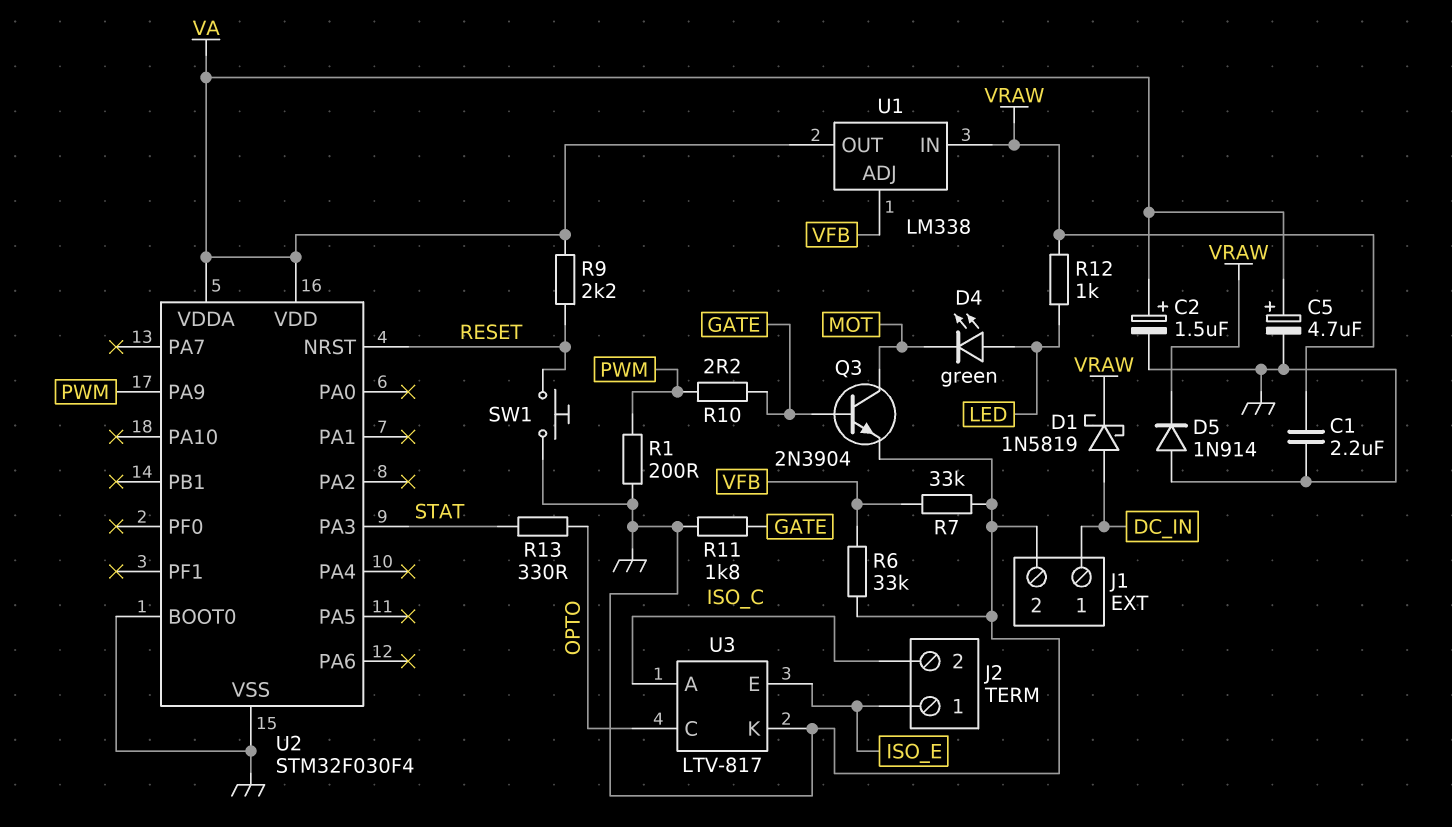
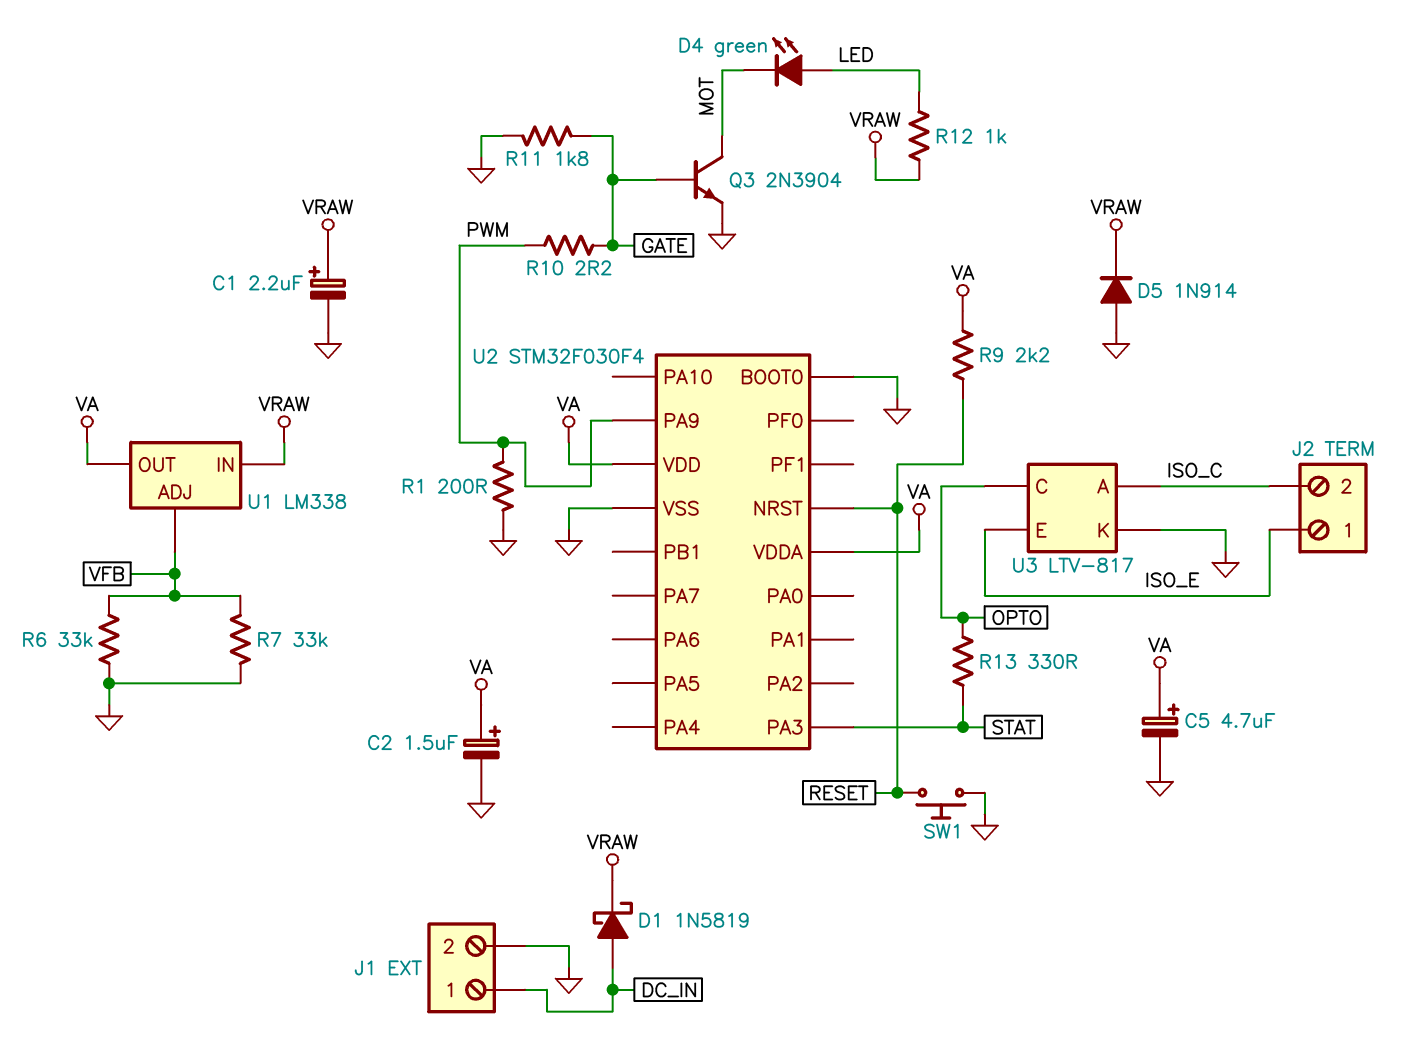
C1: 2.2uF (GND, VRAW) -> 2.2uF (plus VRAW, minus GND)

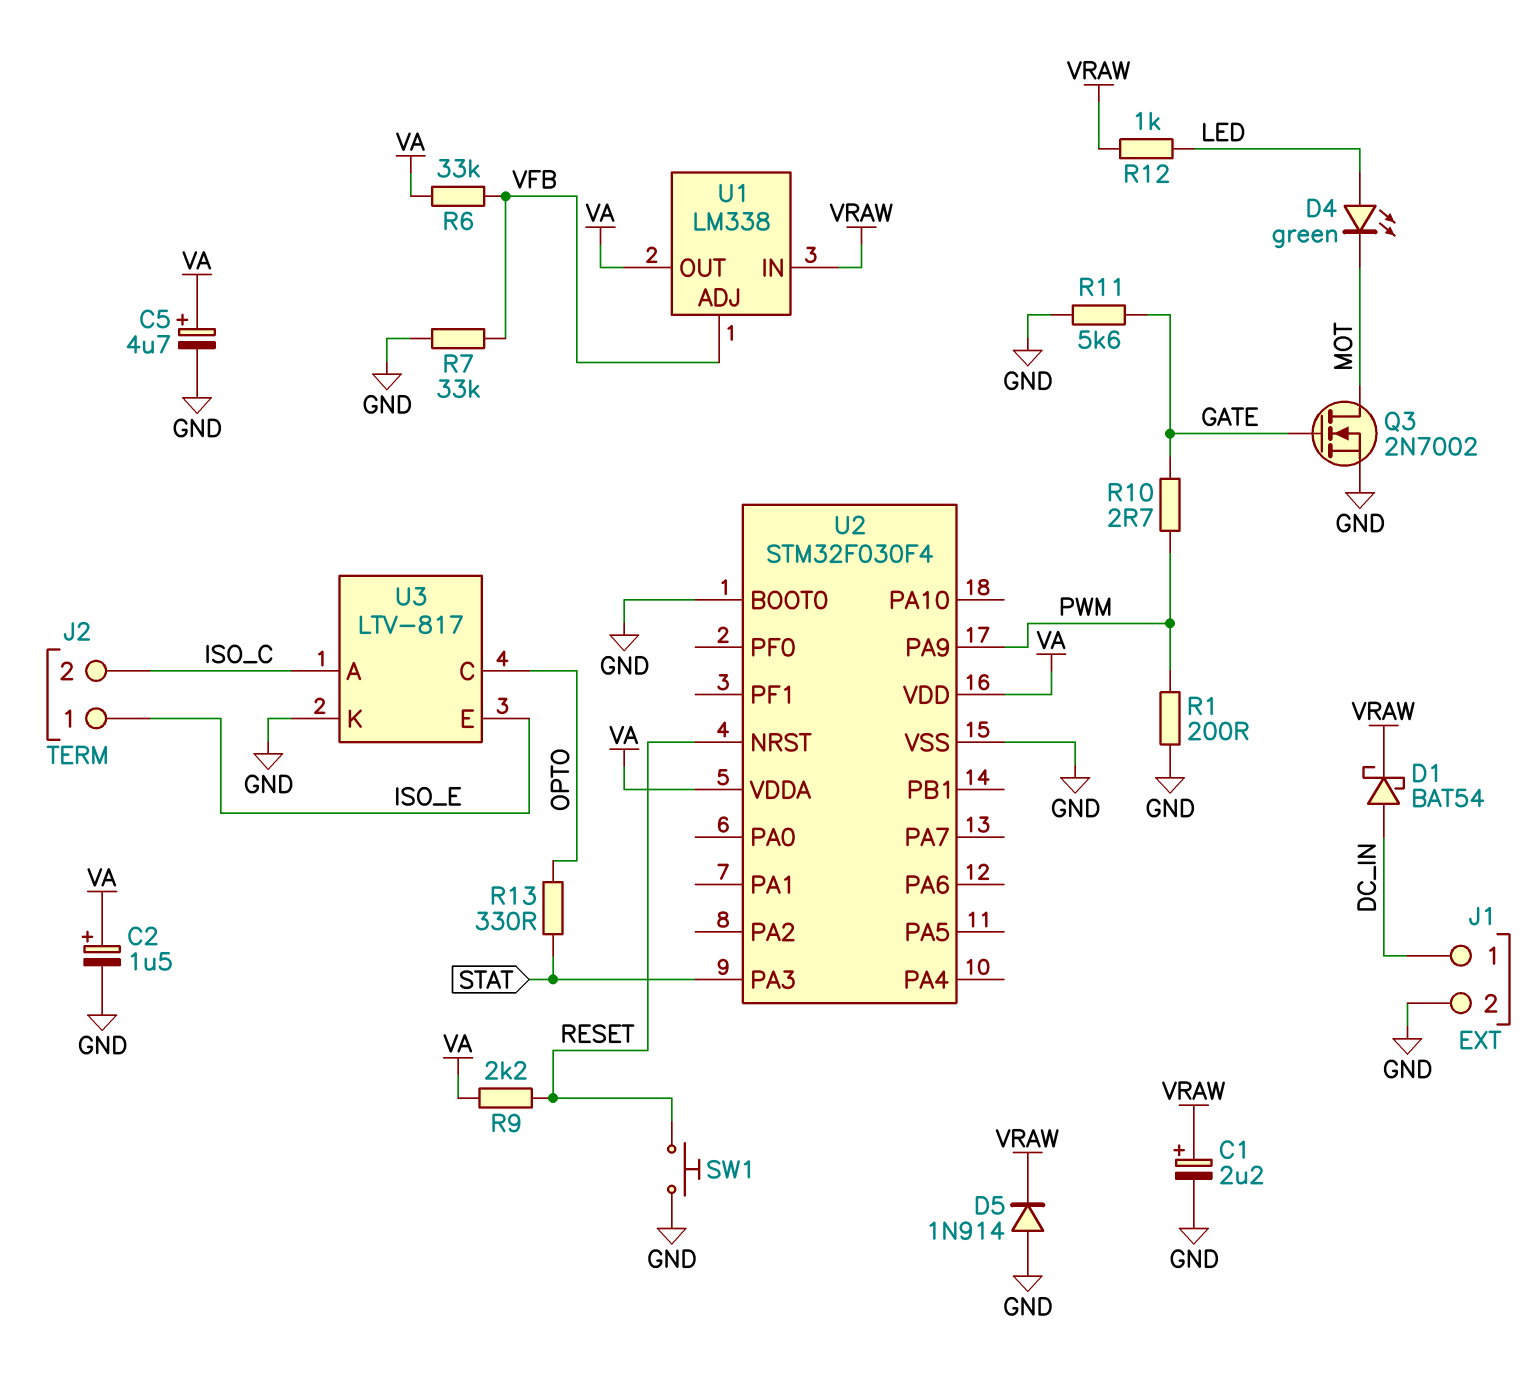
D1: schottky 1N5819 (A DC_IN, K VRAW) -> schottky BAT54 (A DC_IN, K VRAW)
Q3: NPN 2N3904 (B GATE, C MOT, E GND) -> NMOS 2N7002 (G GATE, D MOT, S GND)
R6: 33k (GND, VFB) -> 33k (VA, VFB)
R10: 2.2 (GATE, PWM) -> 2.7 (GATE, PWM)
R11: 1.8k (GATE, GND) -> 5.6k (GATE, GND)

